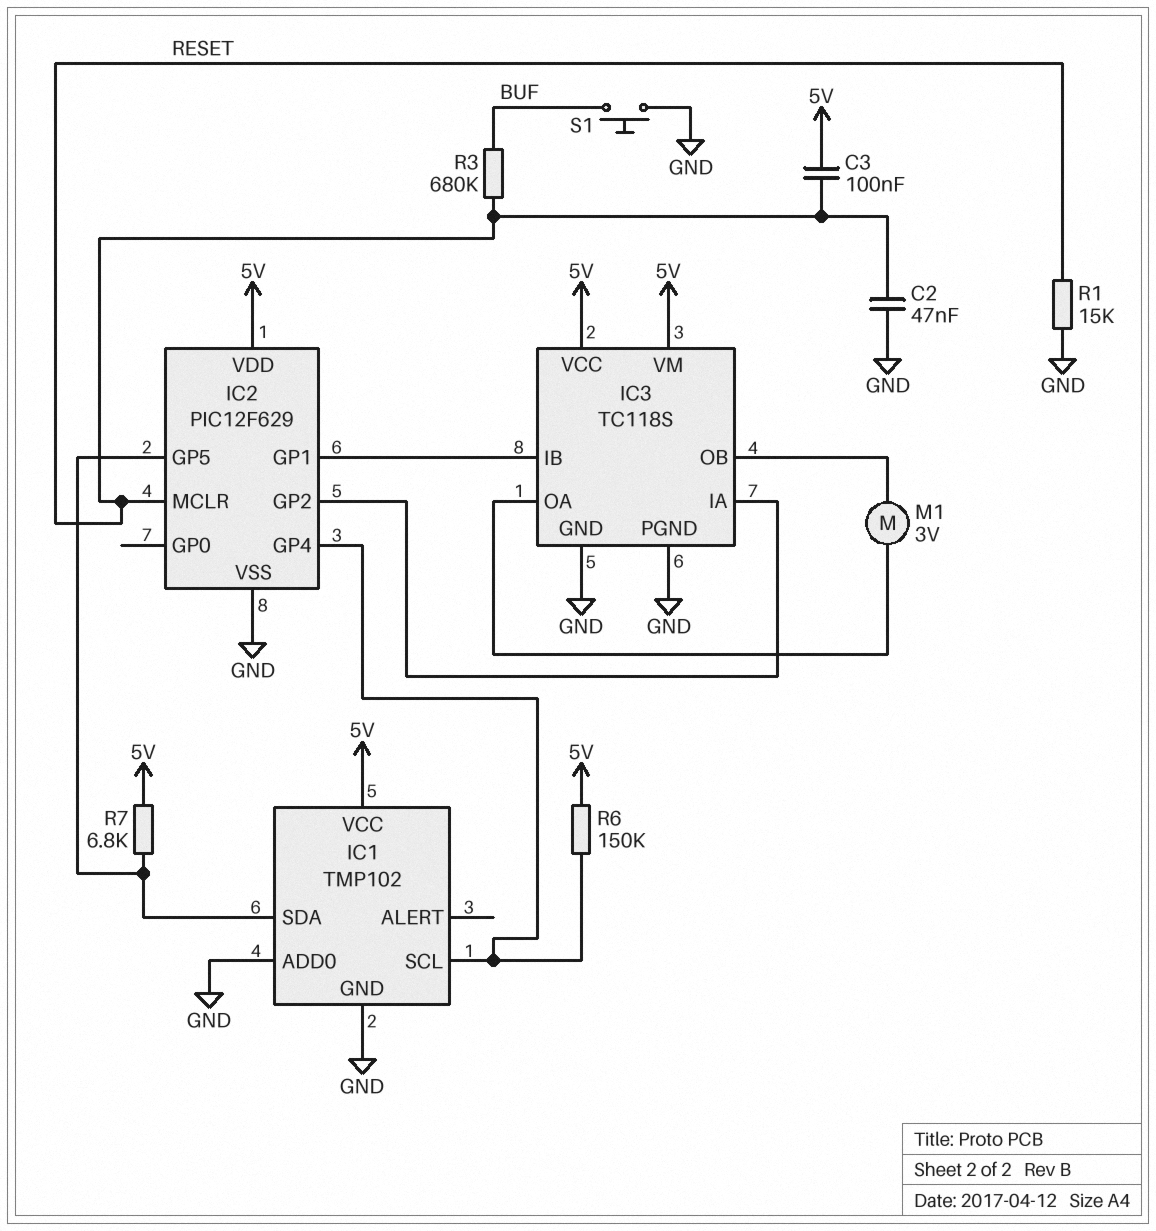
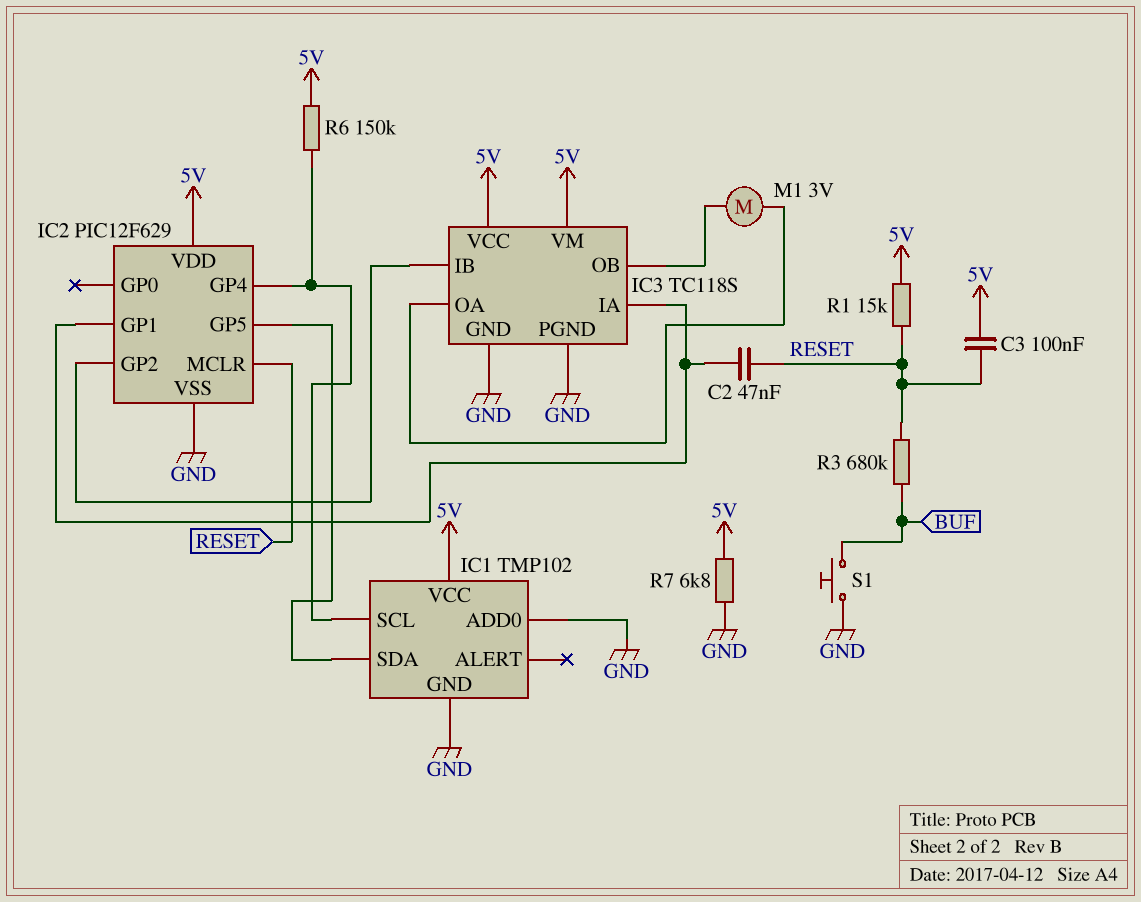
C2: 47nF (GND, RESET) -> 47nF (IC2/GP1, RESET)
IC3 pin IA: IC2/GP2 -> IC2/GP1
IC3 pin IB: IC2/GP1 -> IC2/GP2
R1: 15k (GND, RESET) -> 15k (5V, RESET)
R7: 6.8k (5V, IC1/SDA) -> 6.8k (5V, GND)

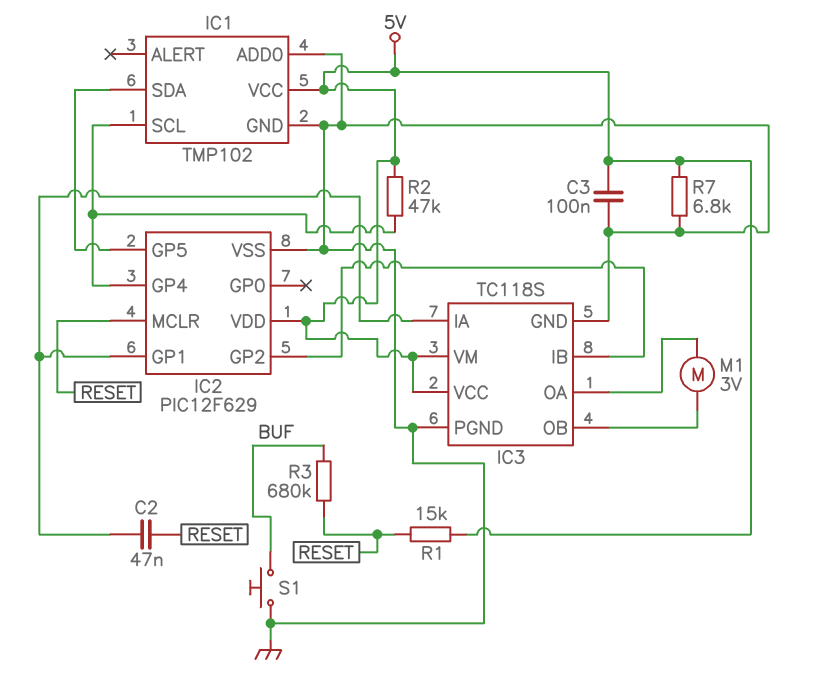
C3: 100nF (5V, RESET) -> 100nF (5V, GND)
R2: none -> 47k (5V, IC1/SCL)
R6: 150k (5V, IC1/SCL) -> none

